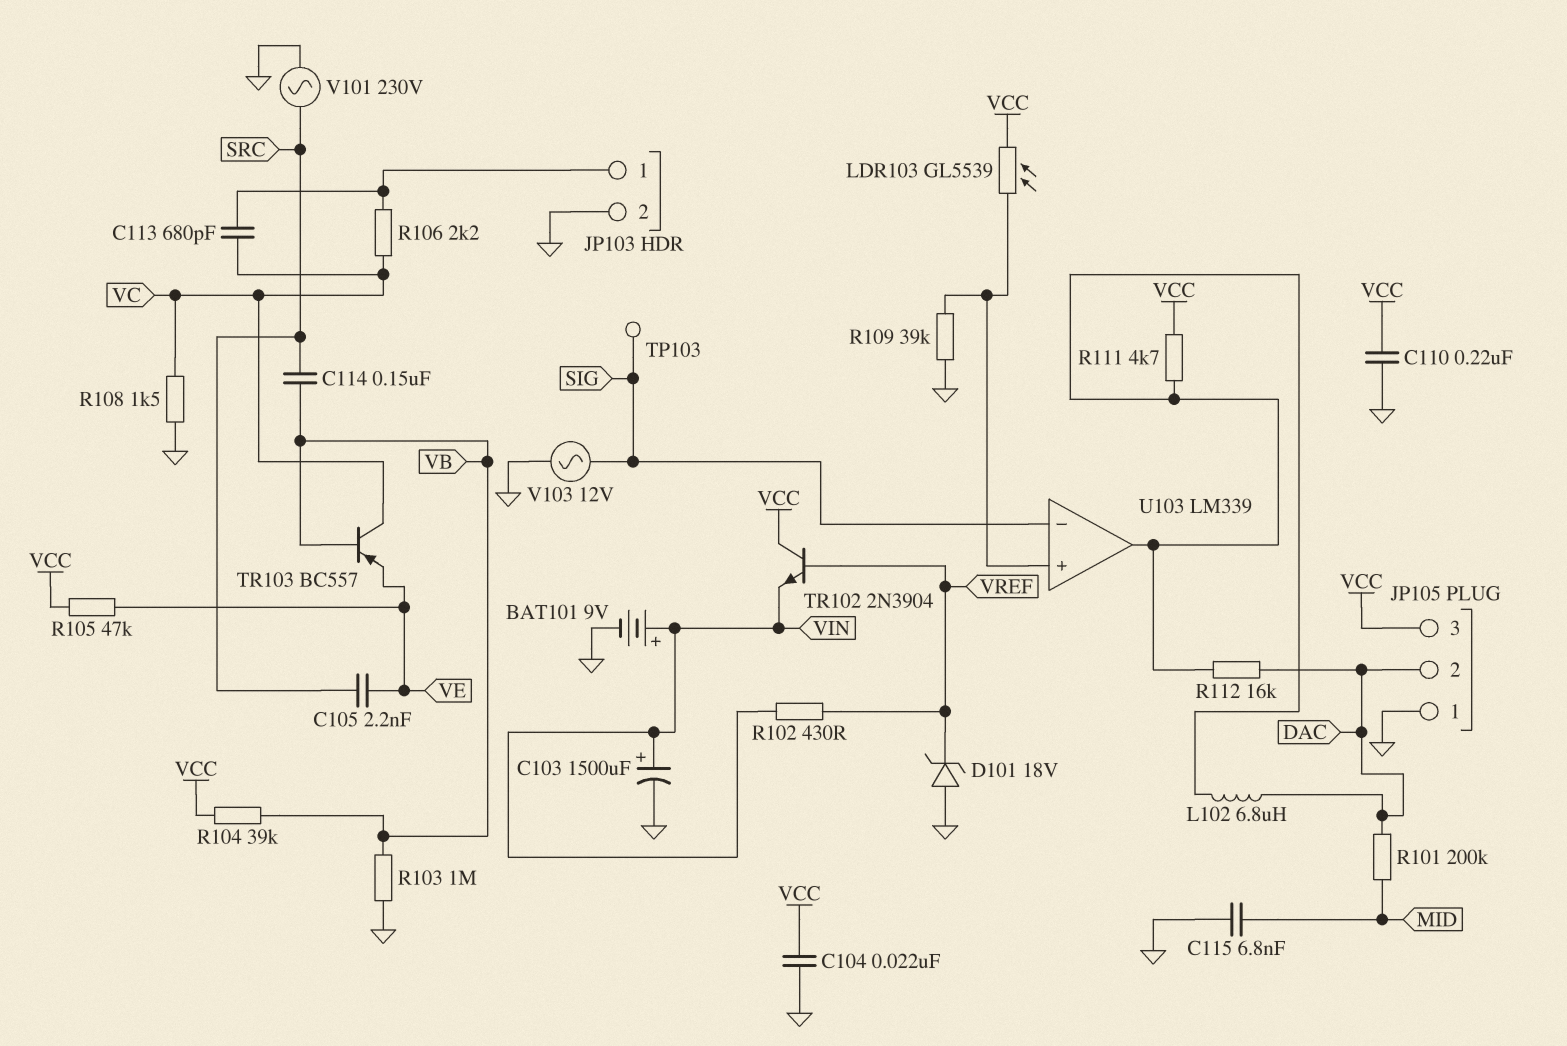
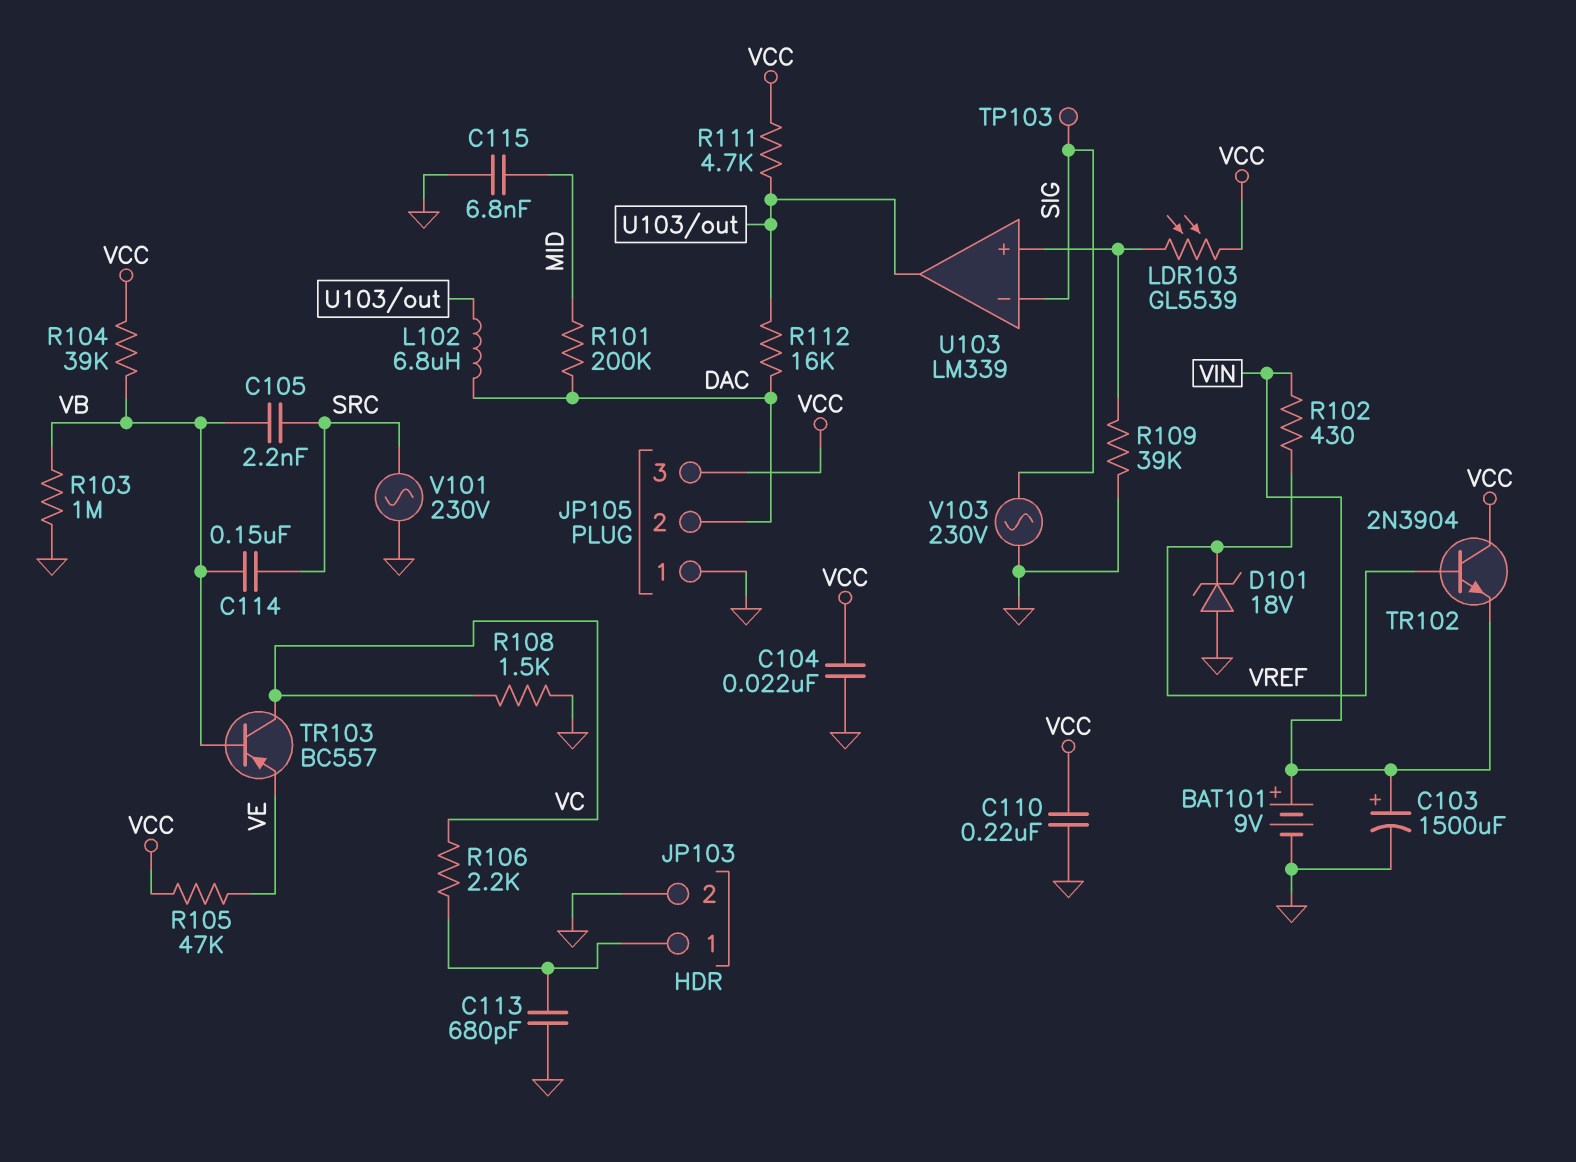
C105: 2.2nF (SRC, VE) -> 2.2nF (SRC, VB)
C113: 680pF (JP103/1, VC) -> 680pF (GND, JP103/1)
V103: AC 12V (GND, SIG) -> AC 230V (GND, SIG)

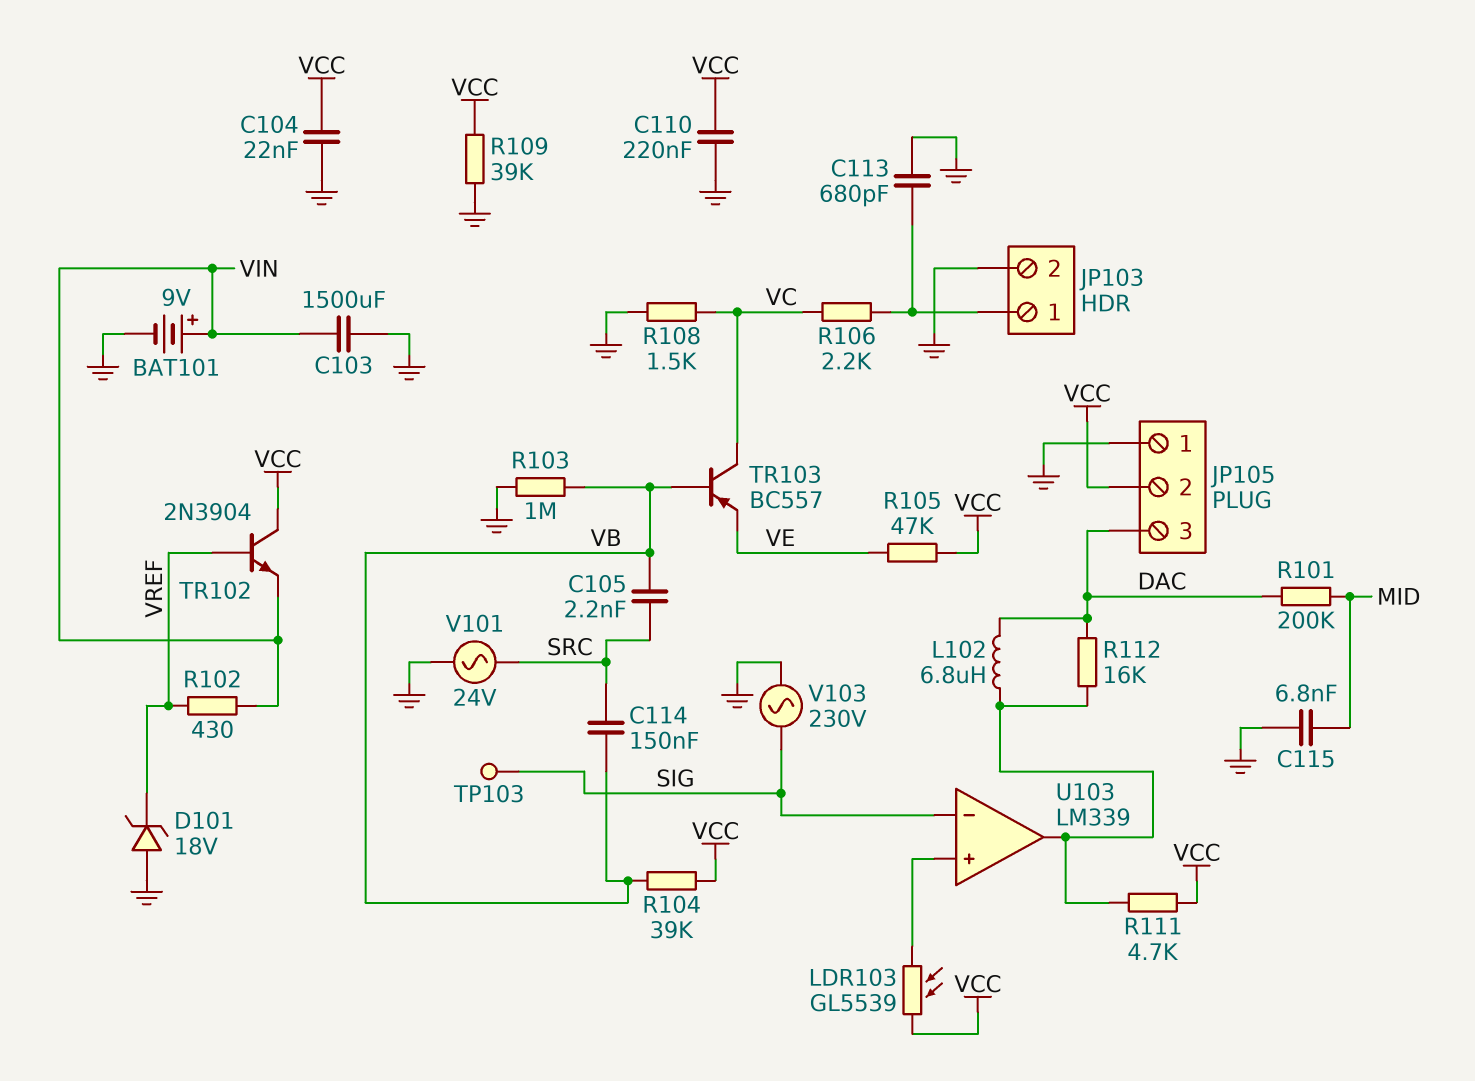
C103: 1500uF (plus VIN, minus GND) -> 1500uF (GND, VIN)
JP105 pin 2: DAC -> VCC
JP105 pin 3: VCC -> DAC
R109: 39k (GND, U103/in+) -> 39k (GND, VCC)
V101: AC 230V (GND, SRC) -> AC 24V (GND, SRC)

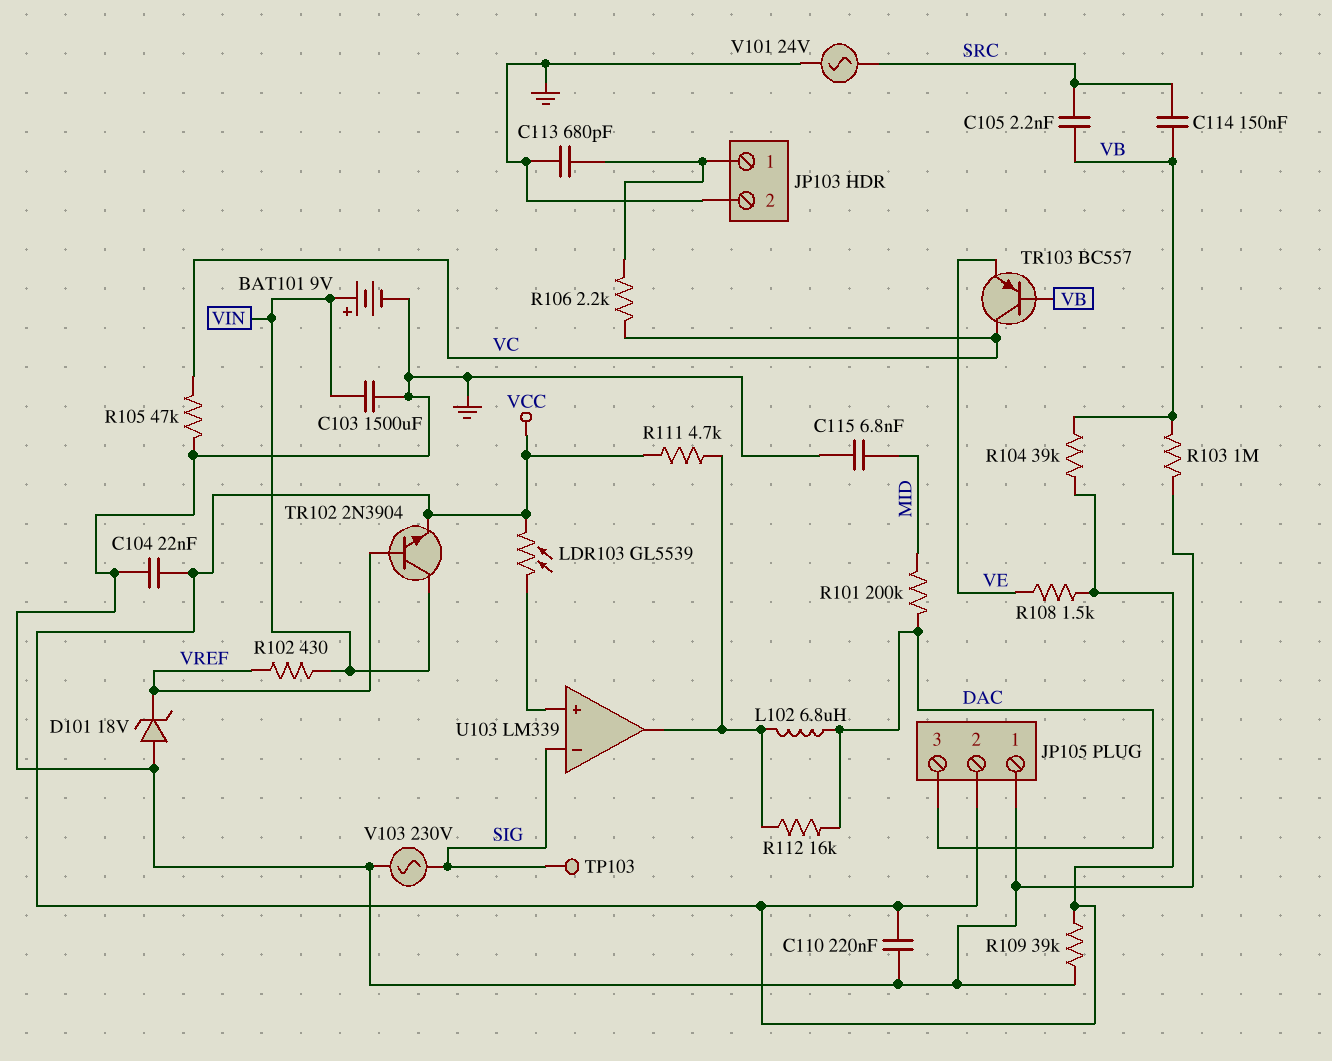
R105: 47k (VCC, VE) -> 47k (GND, VC)
R108: 1.5k (GND, VC) -> 1.5k (VCC, VE)
TR102: NPN 2N3904 (B VREF, C VCC, E VIN) -> NPN 2N3904 (B VREF, C VIN, E VCC)

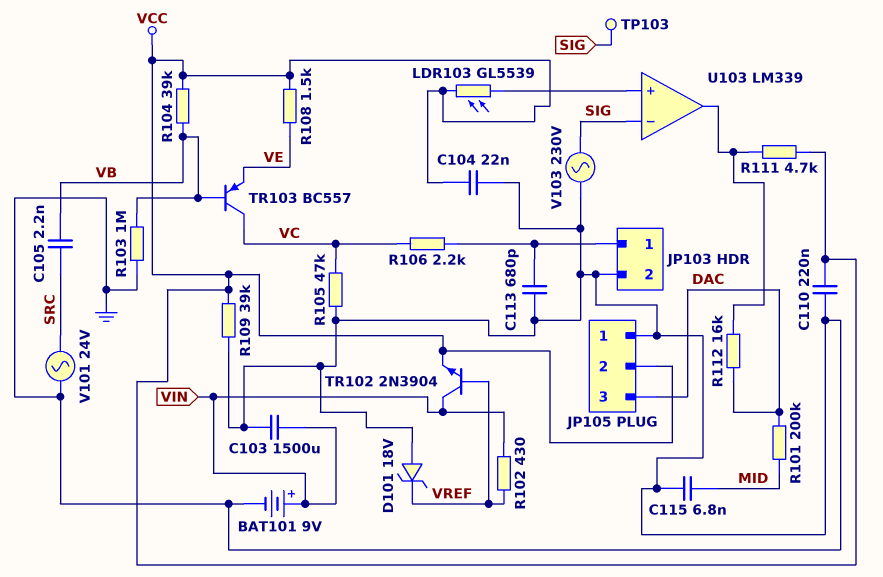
C114: 150nF (SRC, VB) -> none
L102: 6.8uH (DAC, U103/out) -> none

